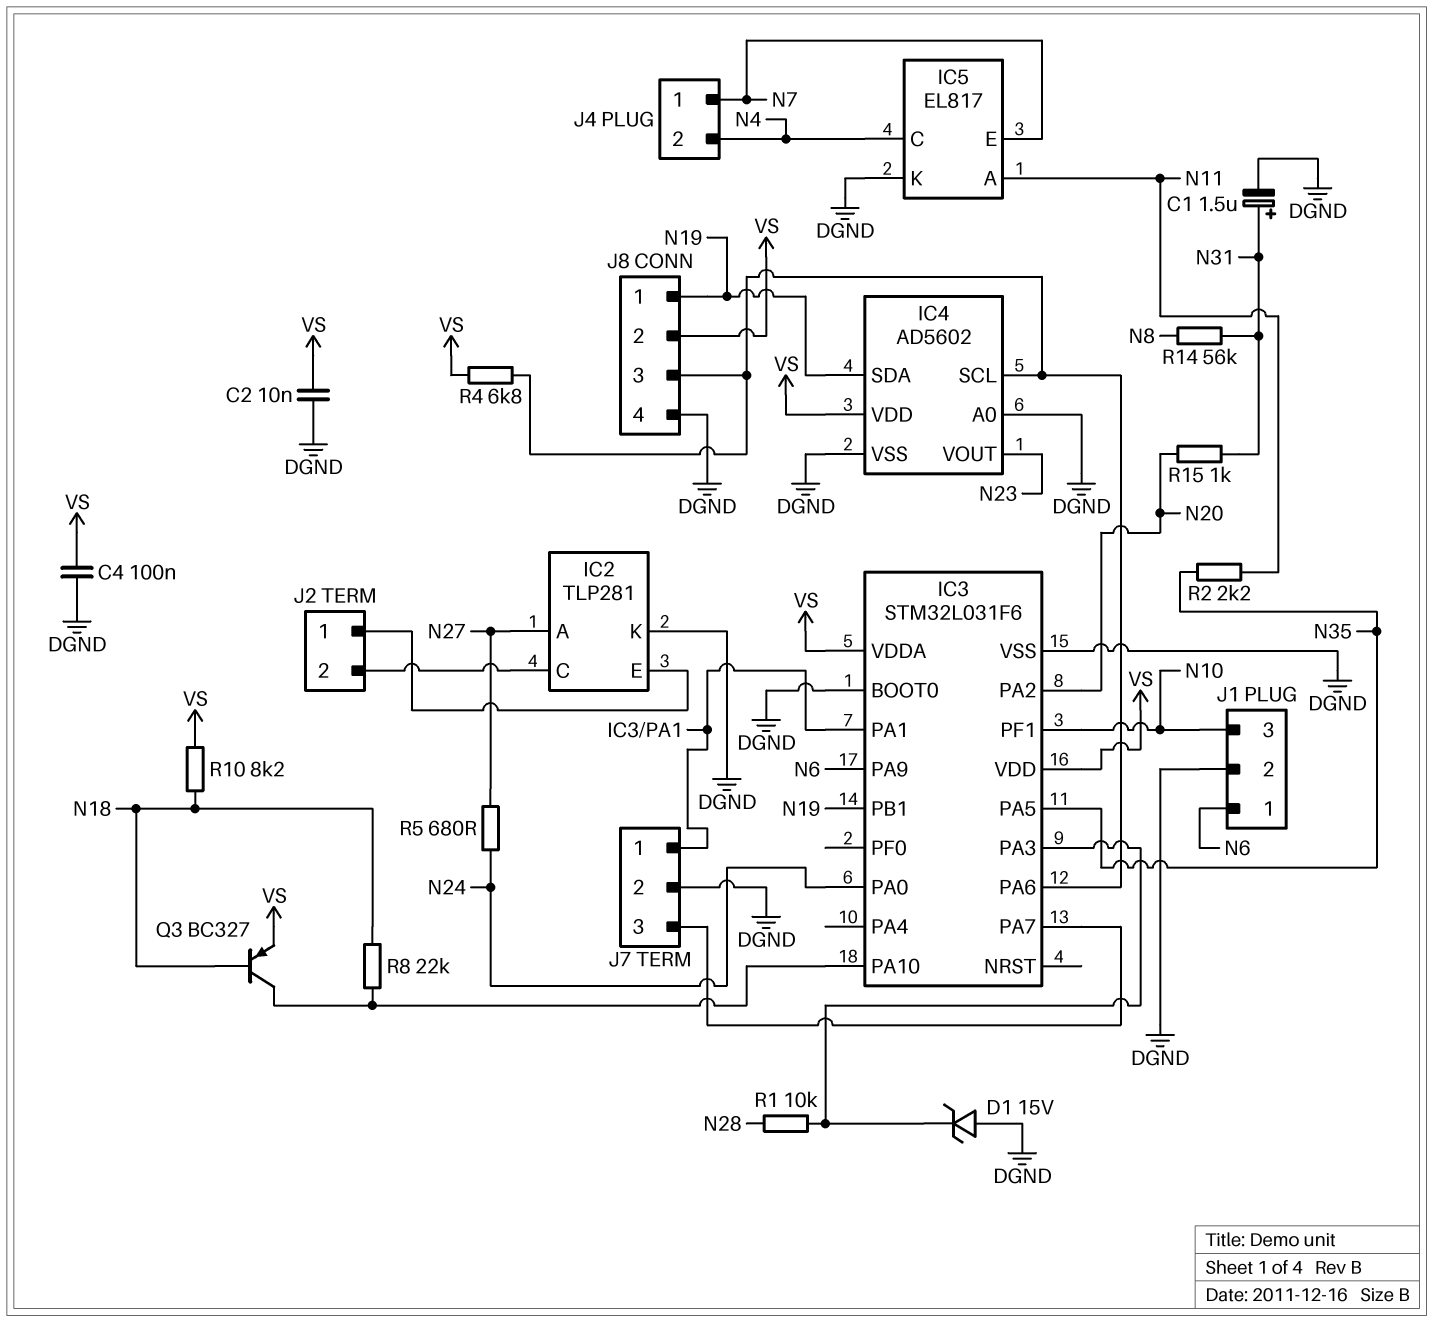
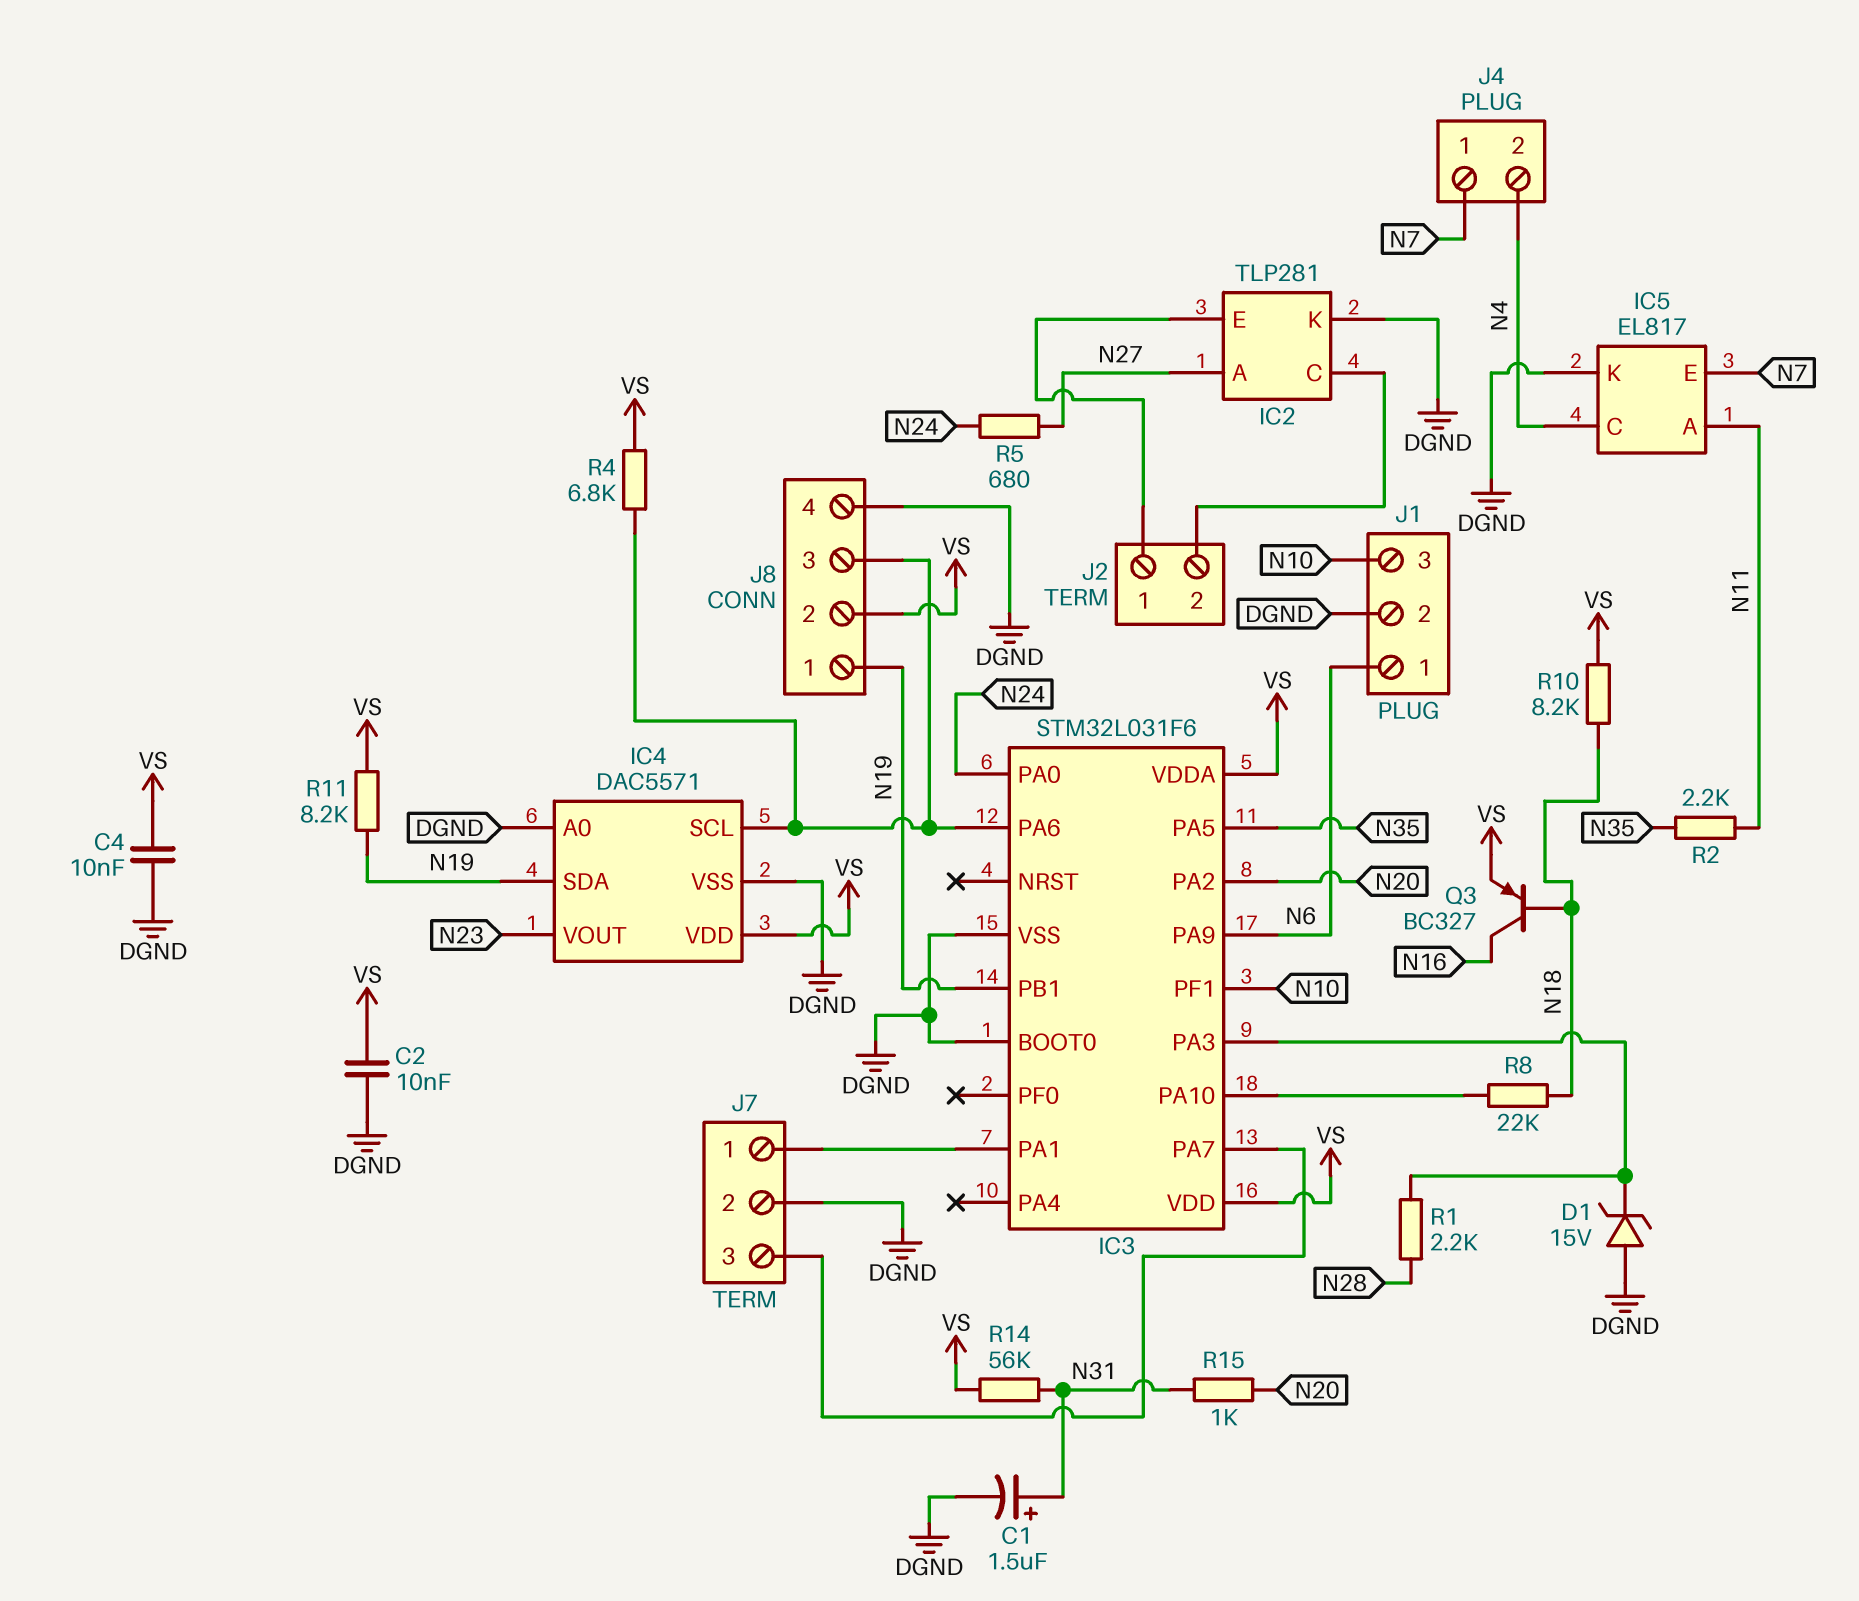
C4: 100nF (DGND, VS) -> 10nF (DGND, VS)
IC4: AD5602 -> DAC5571
Q3: PNP BC327 (B N18, C IC3/PA10, E VS) -> PNP BC327 (B N18, C N16, E VS)
R1: 10k (IC3/PA3, N28) -> 2.2k (IC3/PA3, N28)
R11: none -> 8.2k (N19, VS)
R14: 56k (N8, N31) -> 56k (N31, VS)

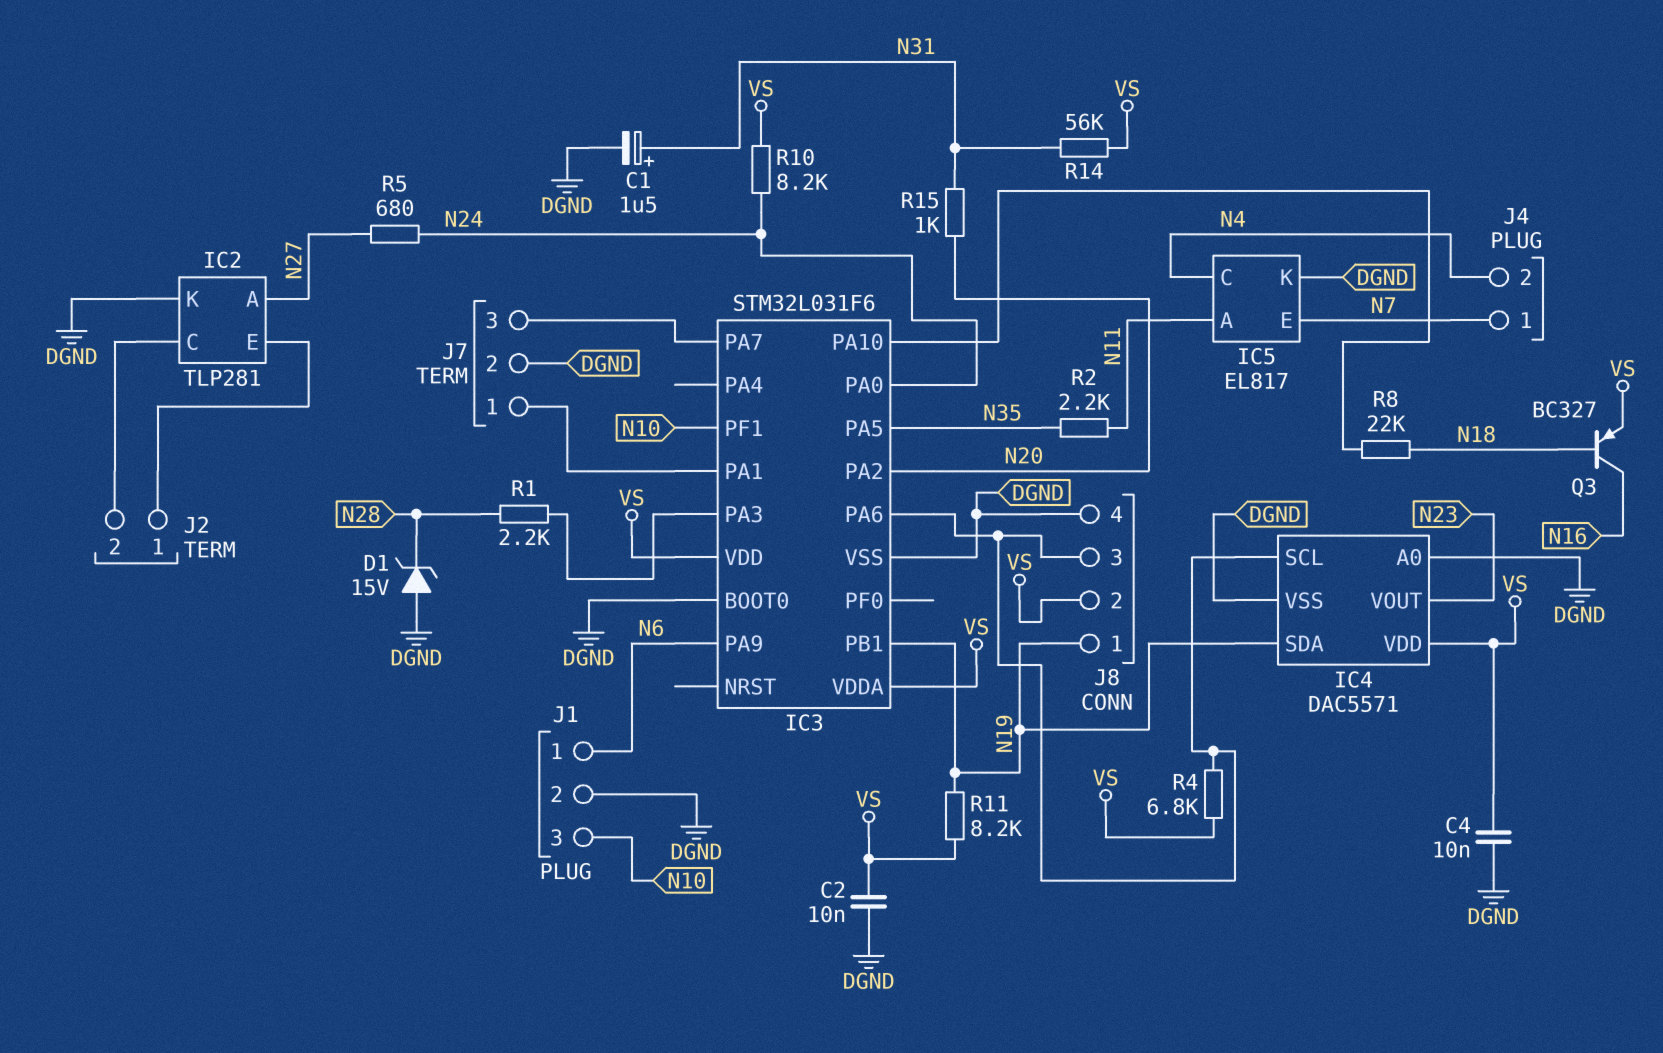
D1: zener 15V (A DGND, K IC3/PA3) -> zener 15V (A DGND, K N28)
R10: 8.2k (N18, VS) -> 8.2k (N24, VS)

